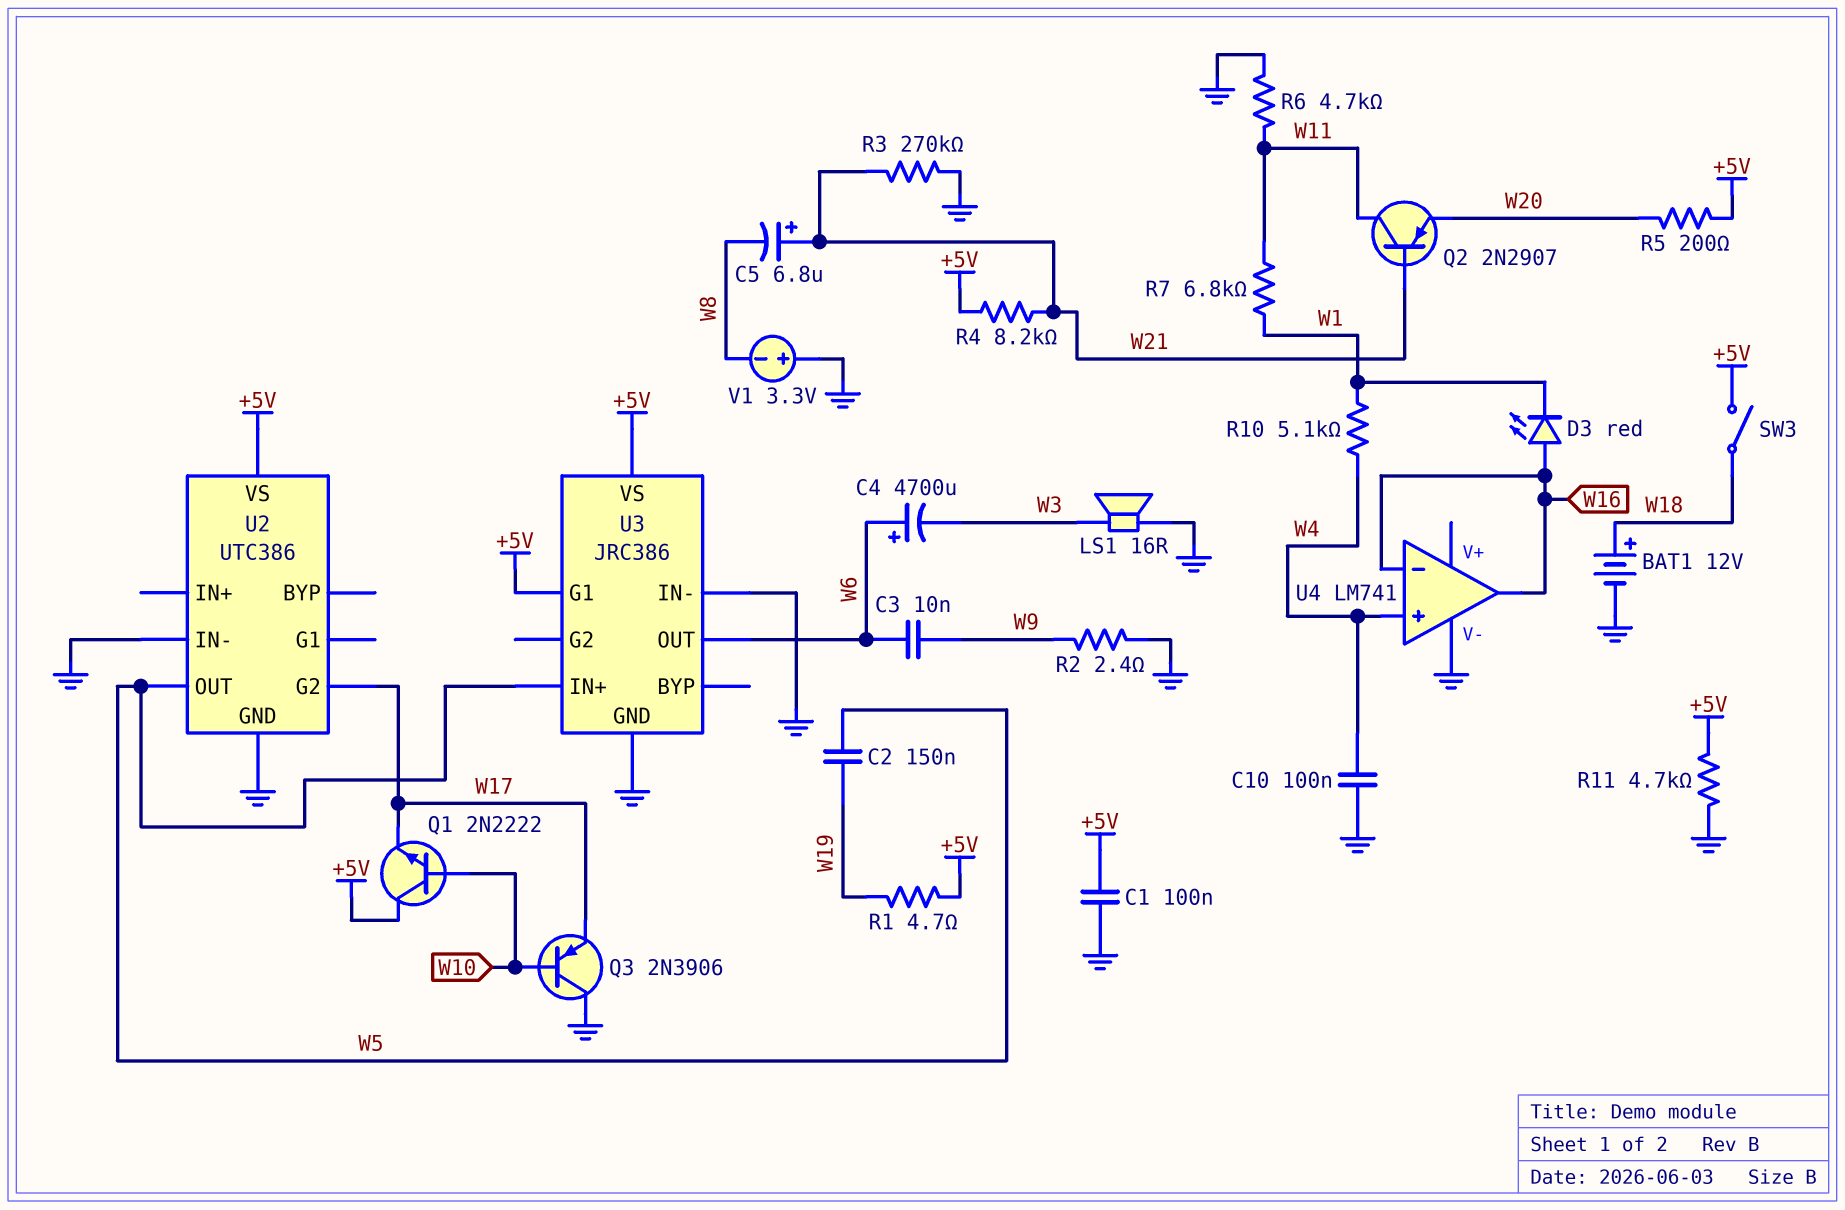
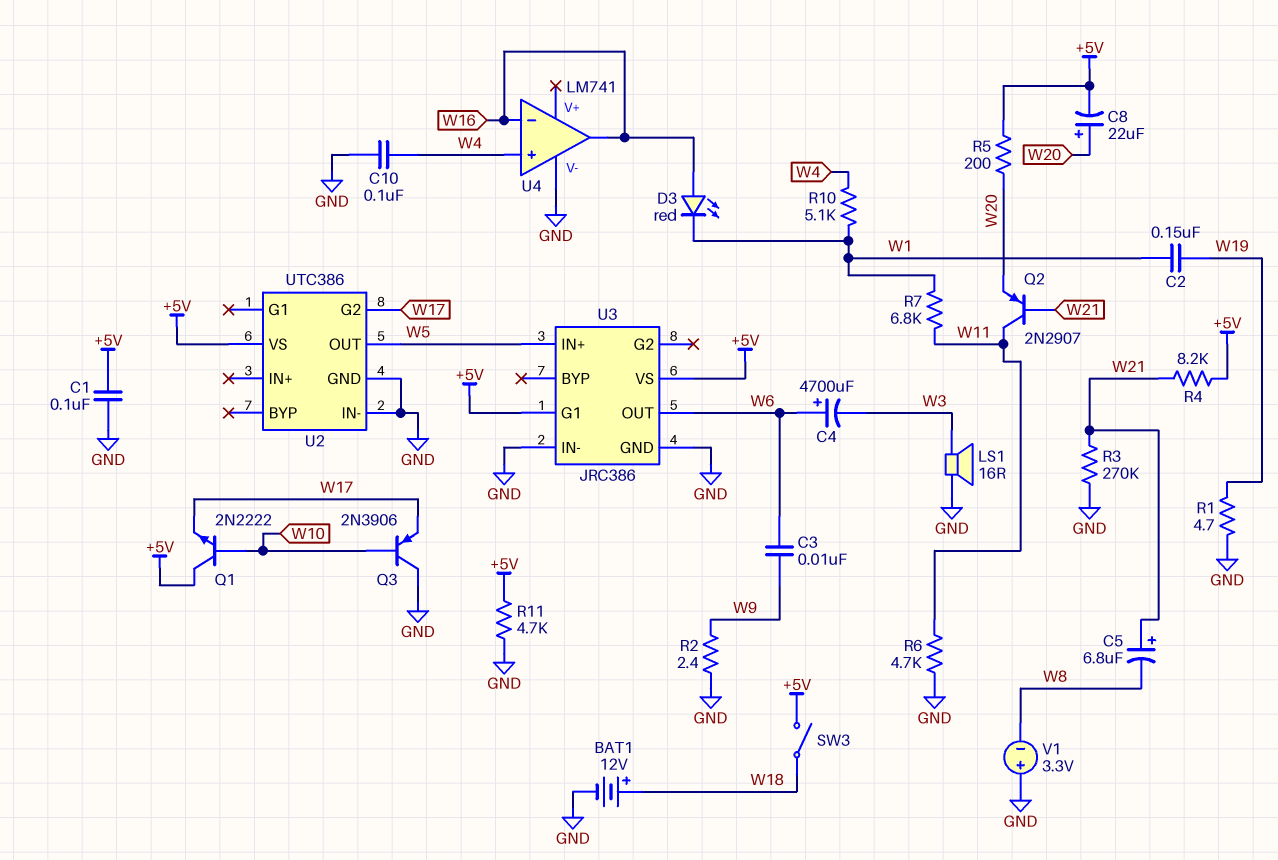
C2: 150nF (W5, W19) -> 150nF (W1, W19)
C8: none -> 22uF (plus W20, minus +5V)
R1: 4.7 (+5V, W19) -> 4.7 (GND, W19)

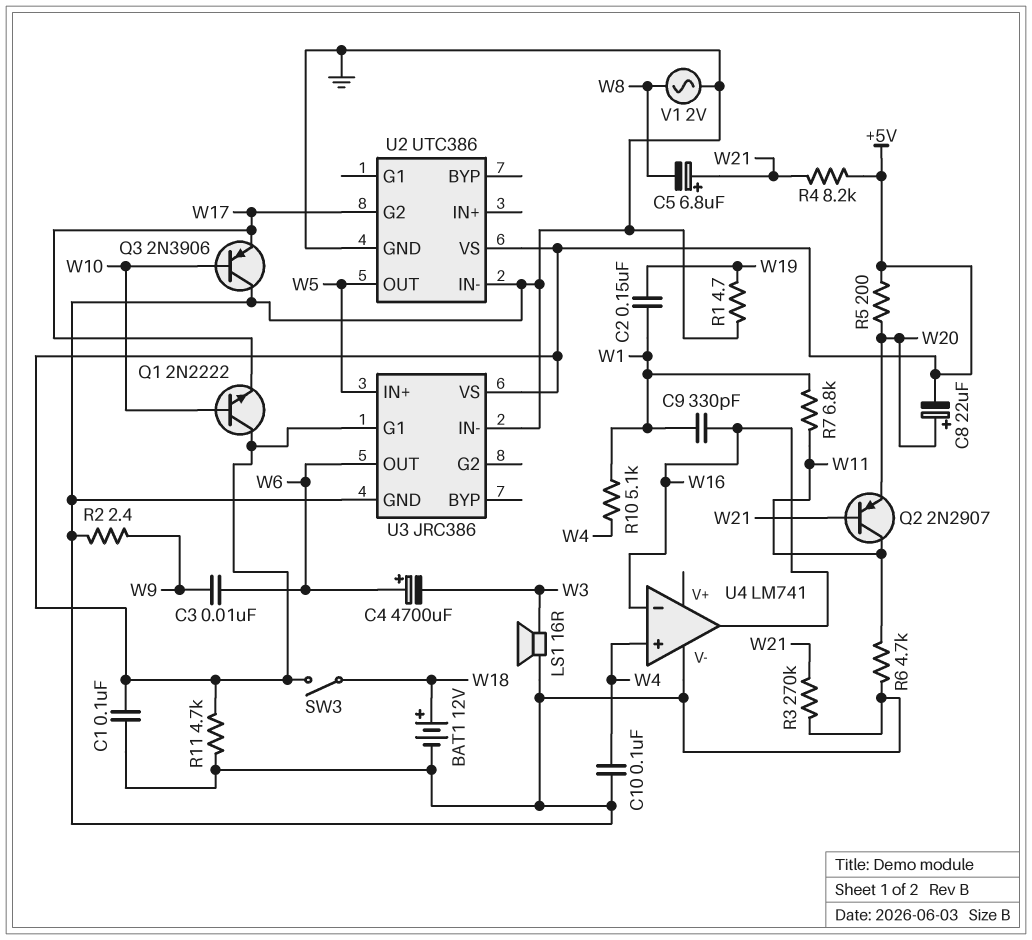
C9: none -> 330pF (W1, W16)
D3: LED red (A W16, K W1) -> none
V1: 3.3V (plus GND, minus W8) -> AC 2V (GND, W8)

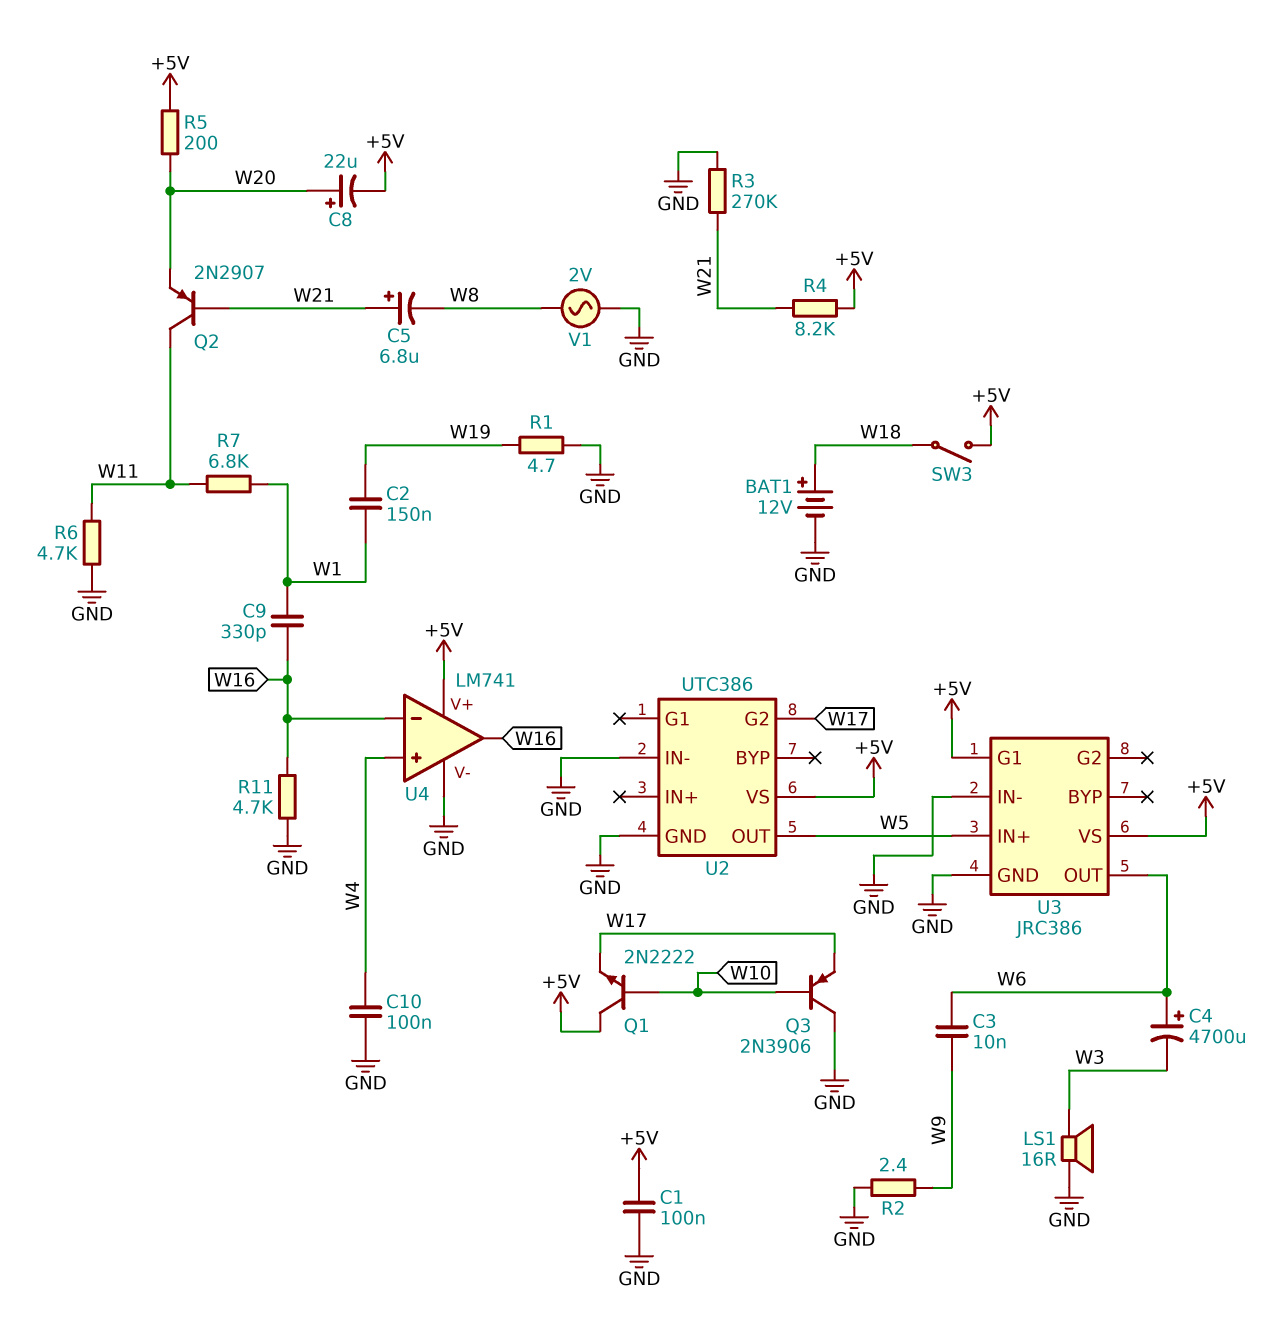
R10: 5.1k (W1, W4) -> none
R11: 4.7k (+5V, GND) -> 4.7k (GND, W16)
U4 pin V+: none -> +5V

